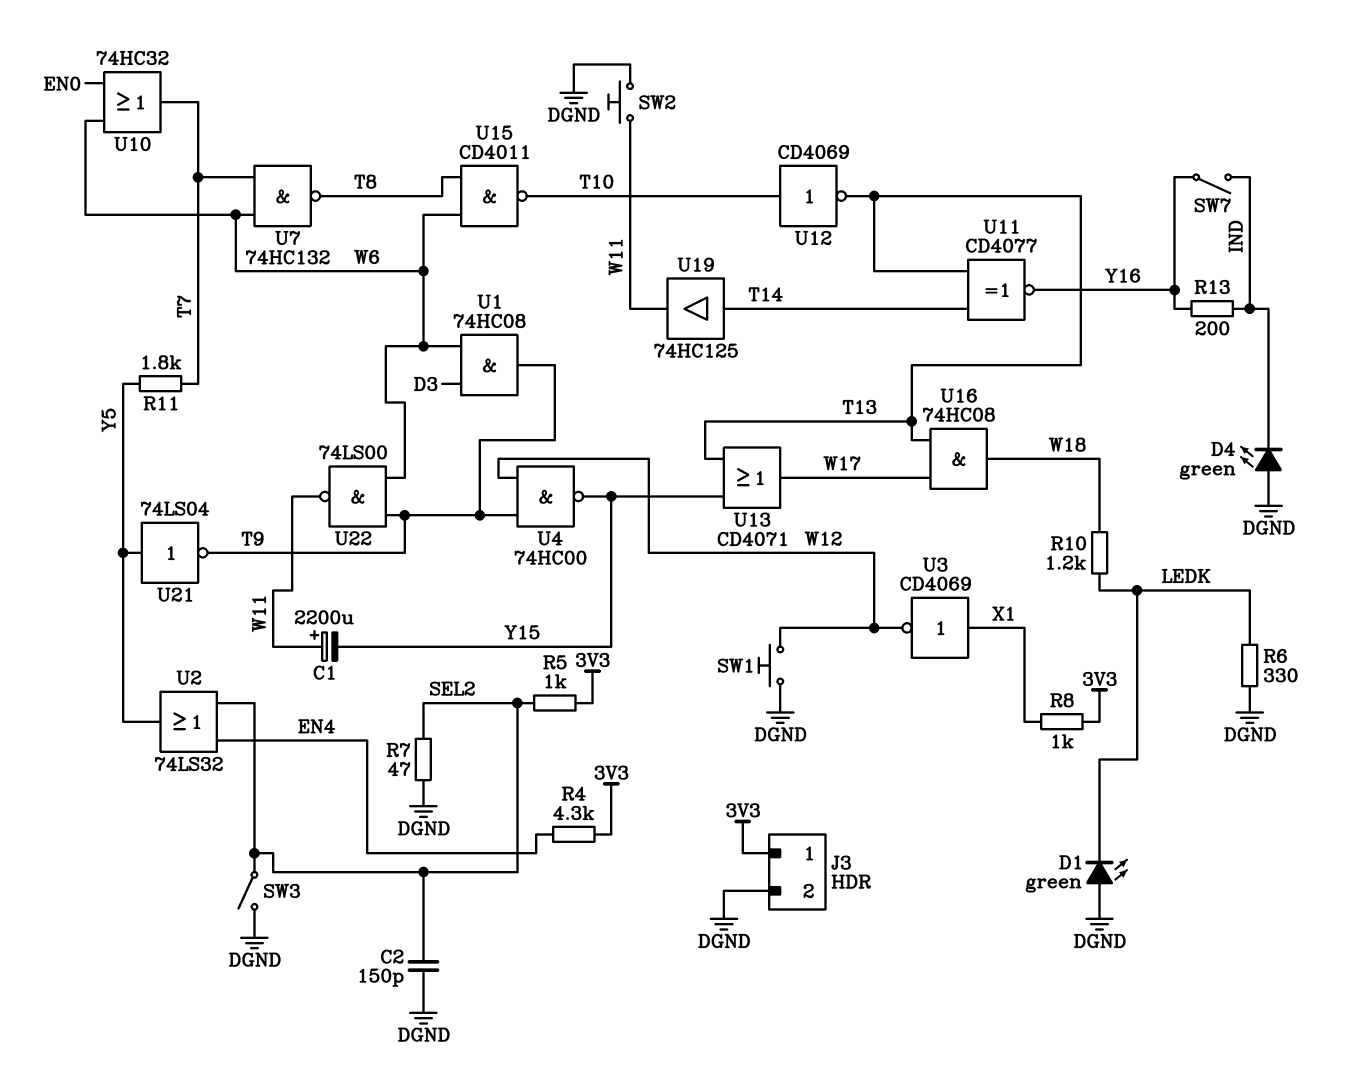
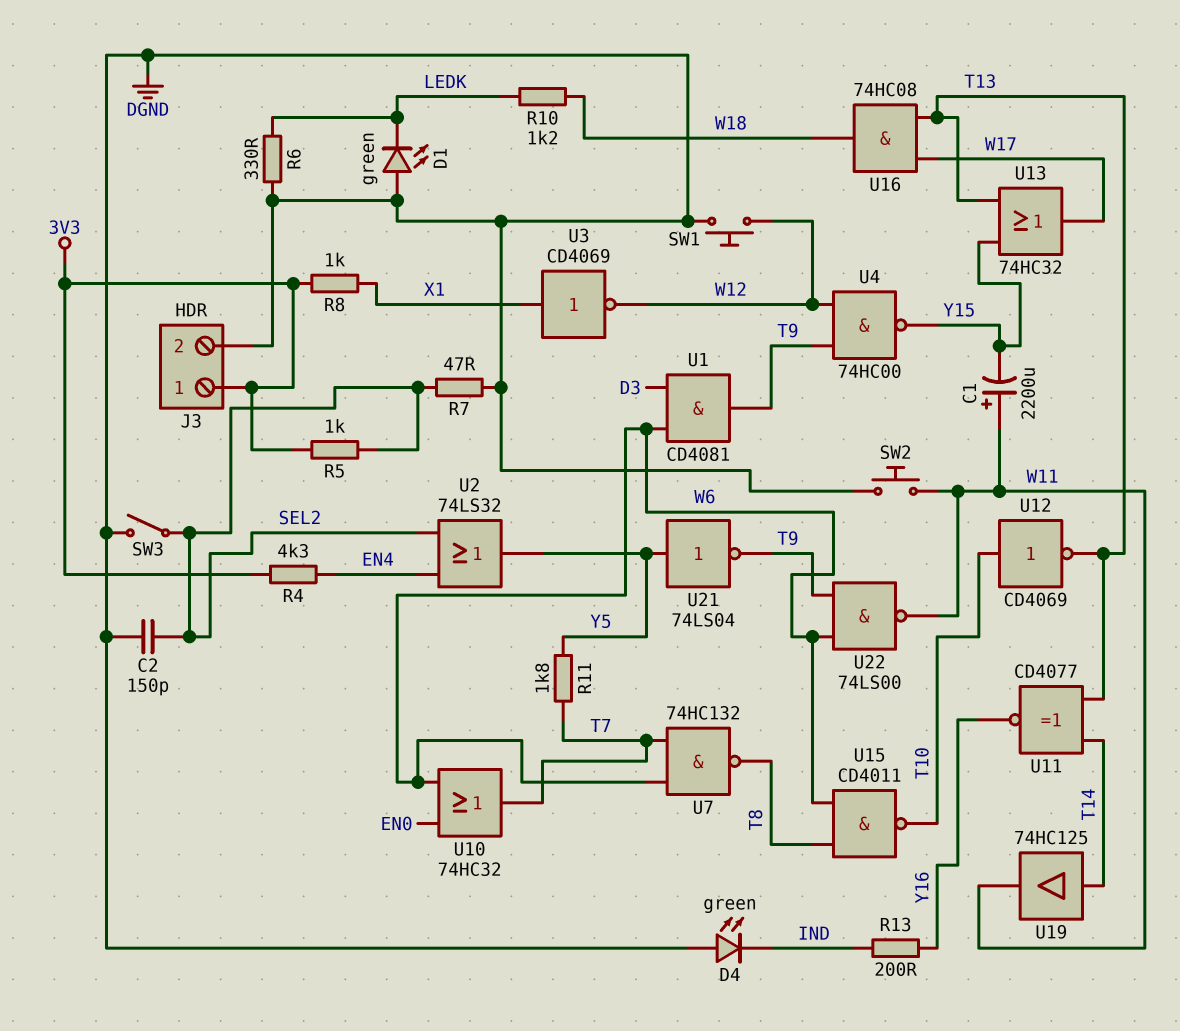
SW7: switch (IND, Y16) -> none
U1: AND 74HC08 (in D3, in W6, out T9) -> AND CD4081 (in D3, in W6, out T9)
U13: OR CD4071 (in T13, in Y15, out W17) -> OR 74HC32 (in T13, in Y15, out W17)

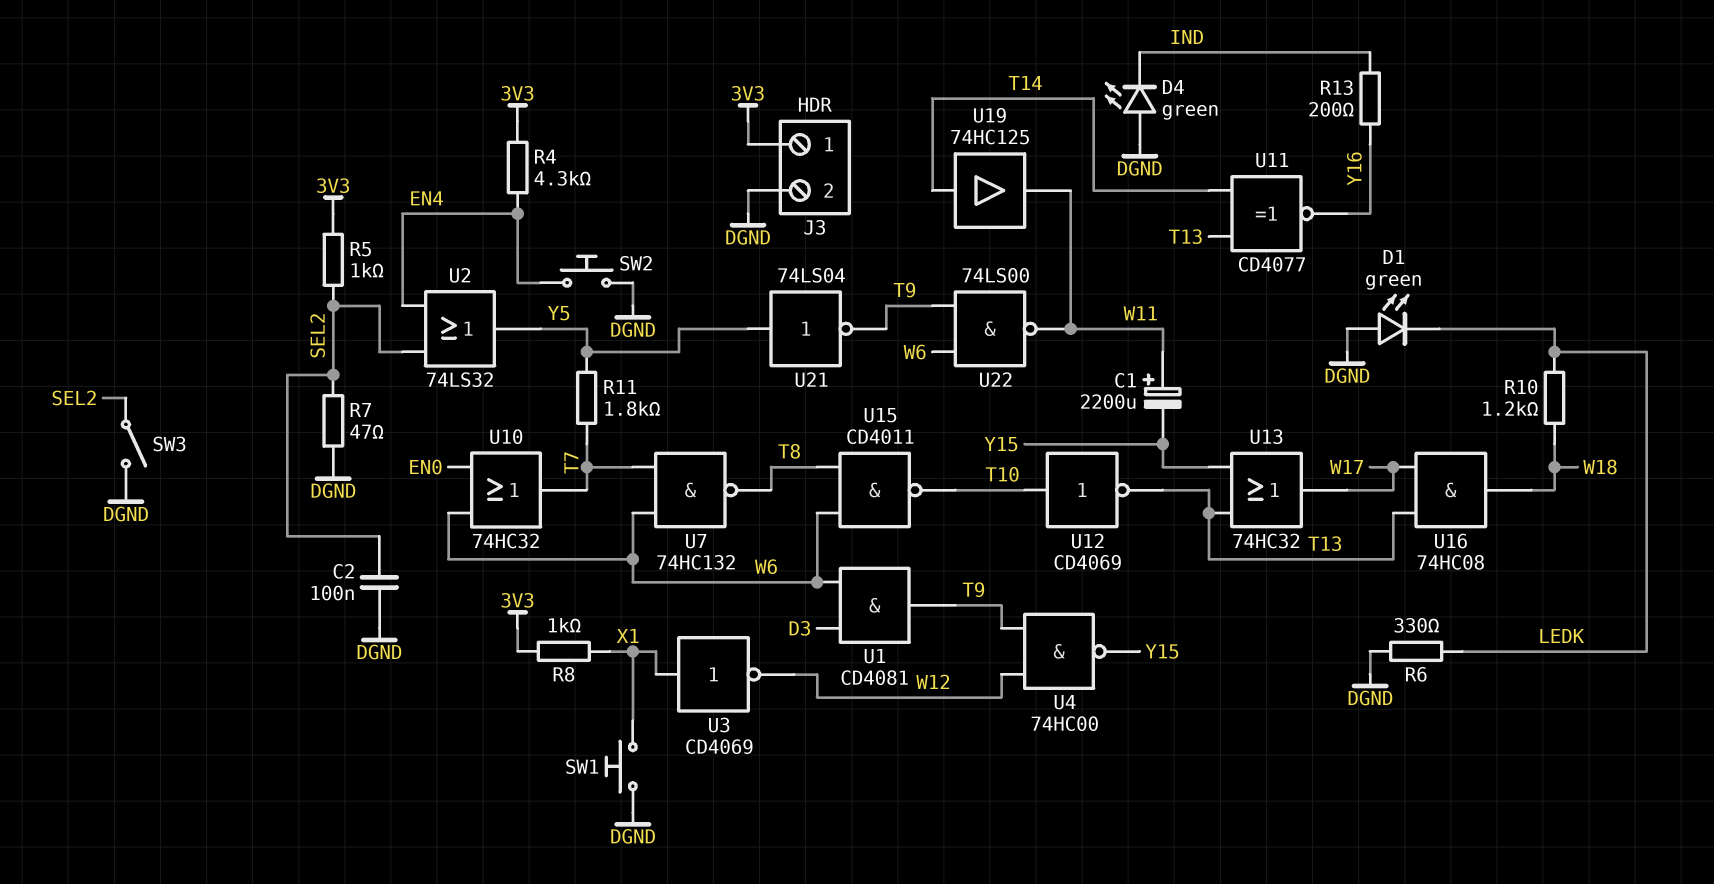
C2: 150pF (DGND, SEL2) -> 100nF (DGND, SEL2)
SW1: button (DGND, W12) -> button (DGND, X1)
SW2: button (DGND, W11) -> button (DGND, EN4)

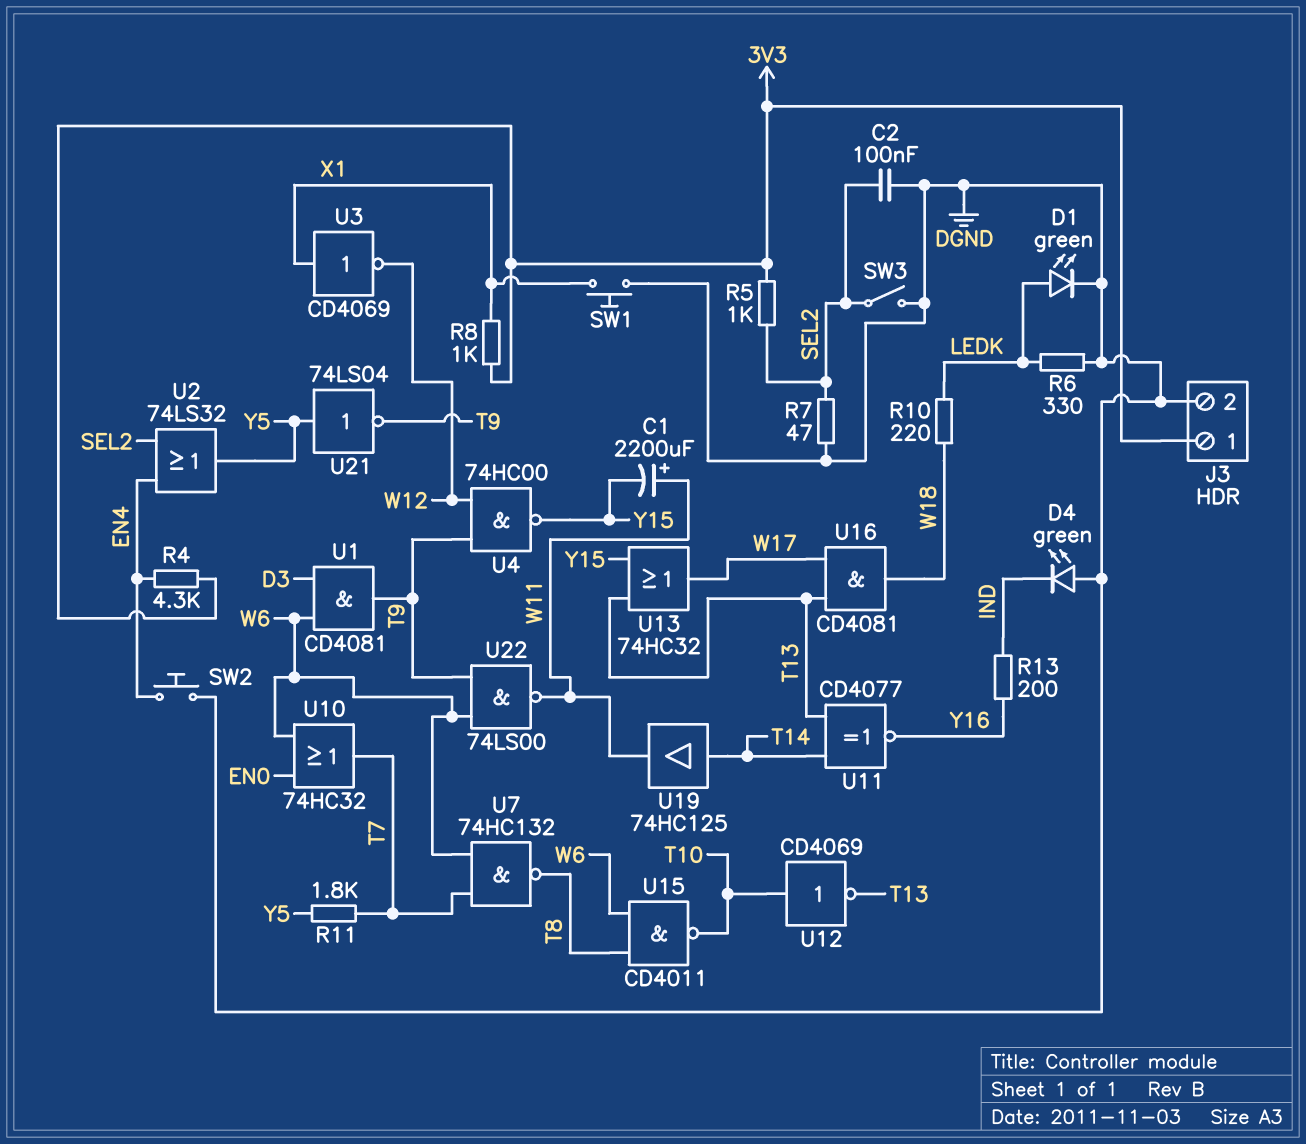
D1: LED green (A DGND, K LEDK) -> LED green (A LEDK, K DGND)
R10: 1.2k (LEDK, W18) -> 220 (LEDK, W18)
U16: AND 74HC08 (in T13, in W17, out W18) -> AND CD4081 (in T13, in W17, out W18)

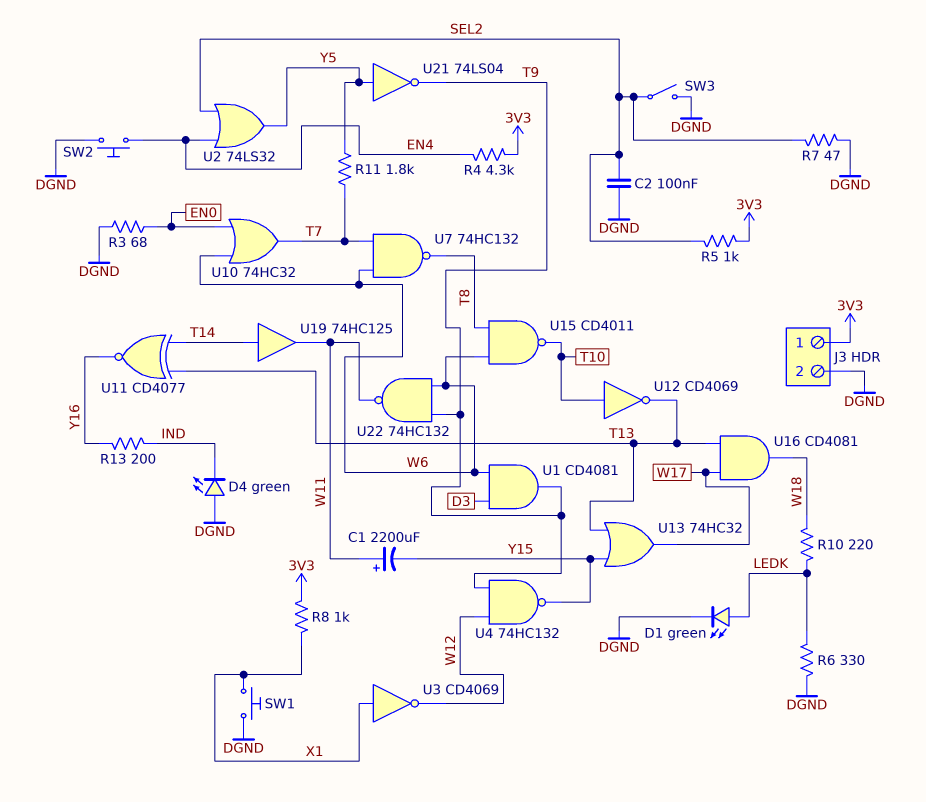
R3: none -> 68 (DGND, EN0)
U4: NAND 74HC00 (in T9, in W12, out Y15) -> NAND 74HC132 (in T9, in W12, out Y15)
U22: NAND 74LS00 (in T9, in W6, out W11) -> NAND 74HC132 (in T9, in W6, out W11)

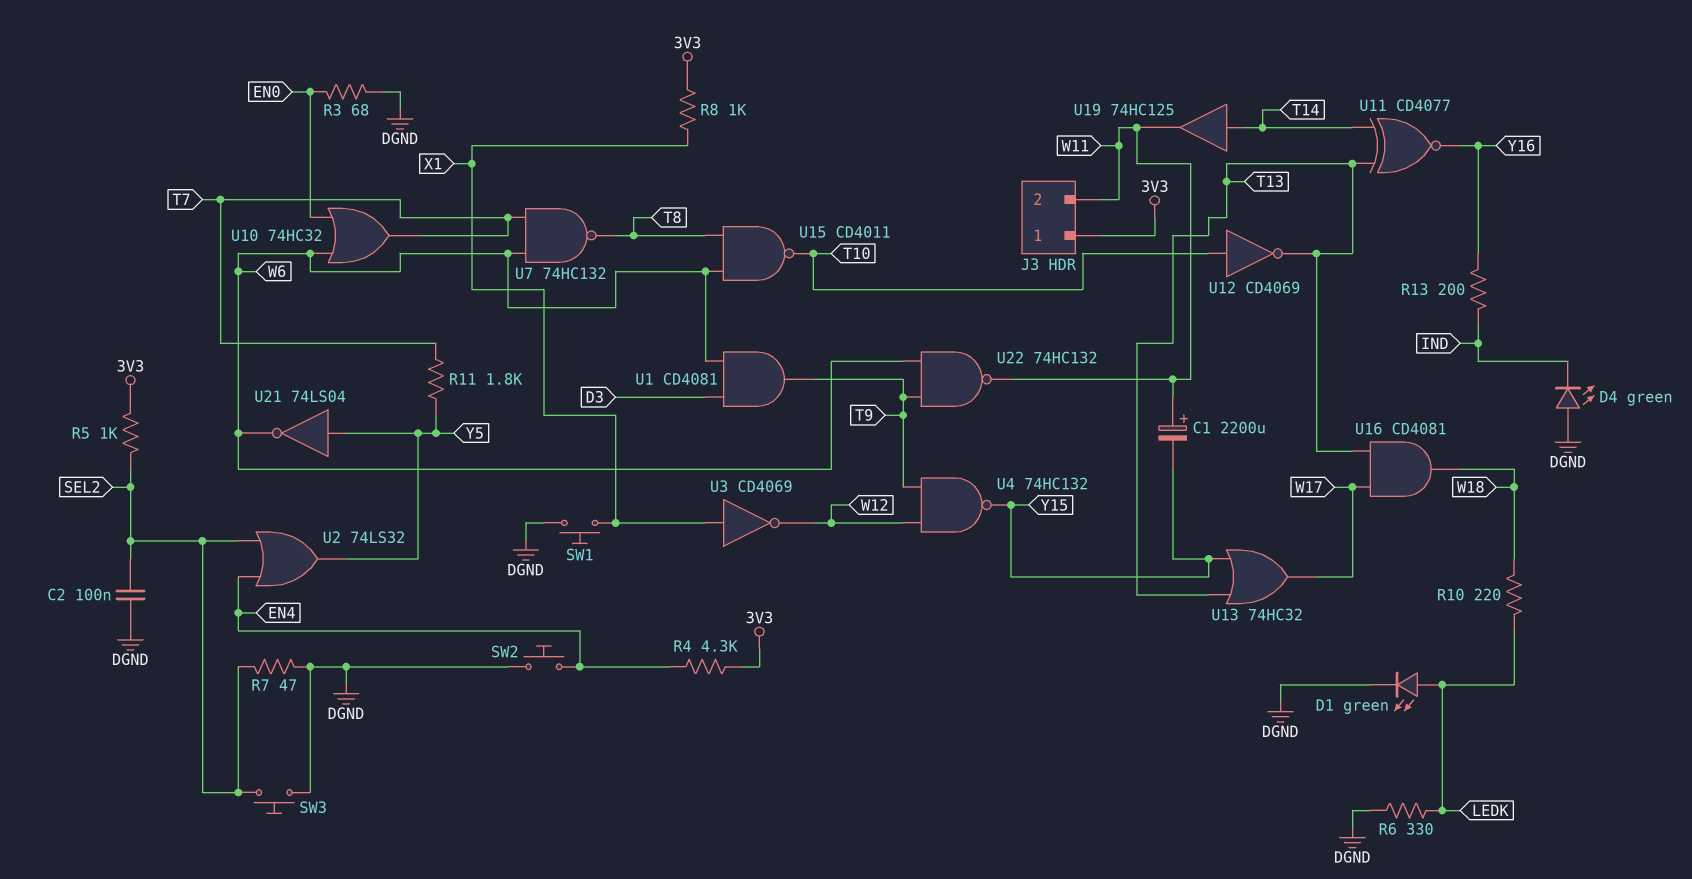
J3 pin 2: DGND -> W11
SW3: switch (DGND, SEL2) -> button (DGND, SEL2)
U21: NOT 74LS04 (in Y5, out T9) -> NOT 74LS04 (in Y5, out W6)

